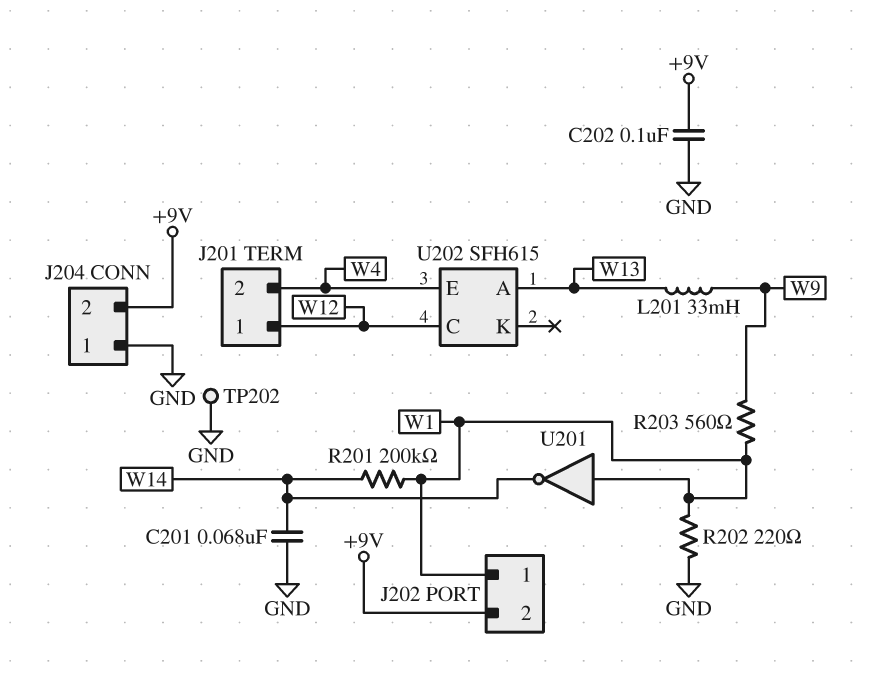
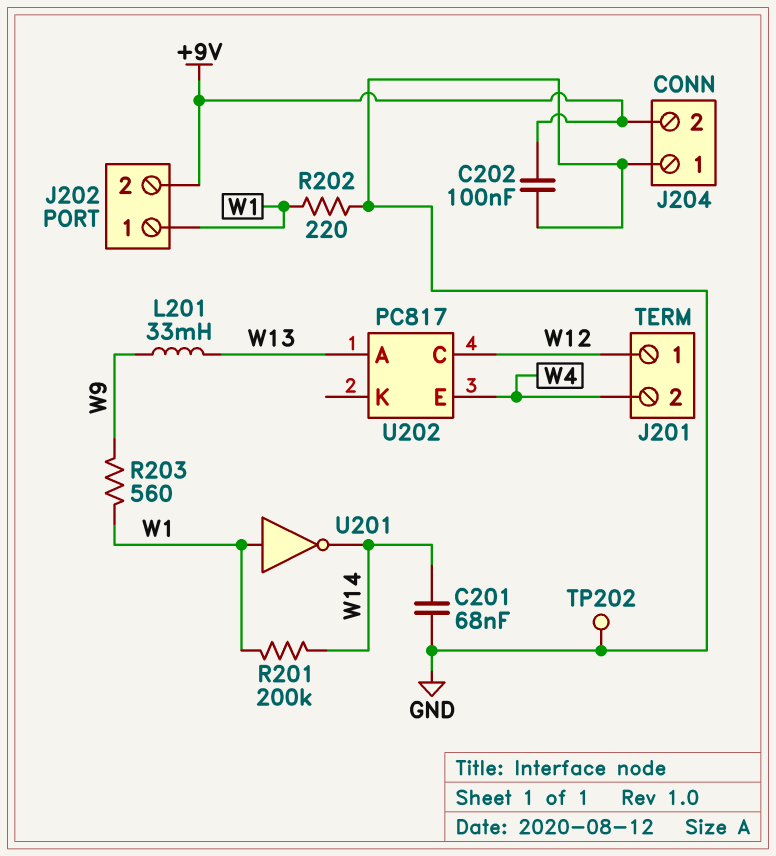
U202: SFH615 -> PC817

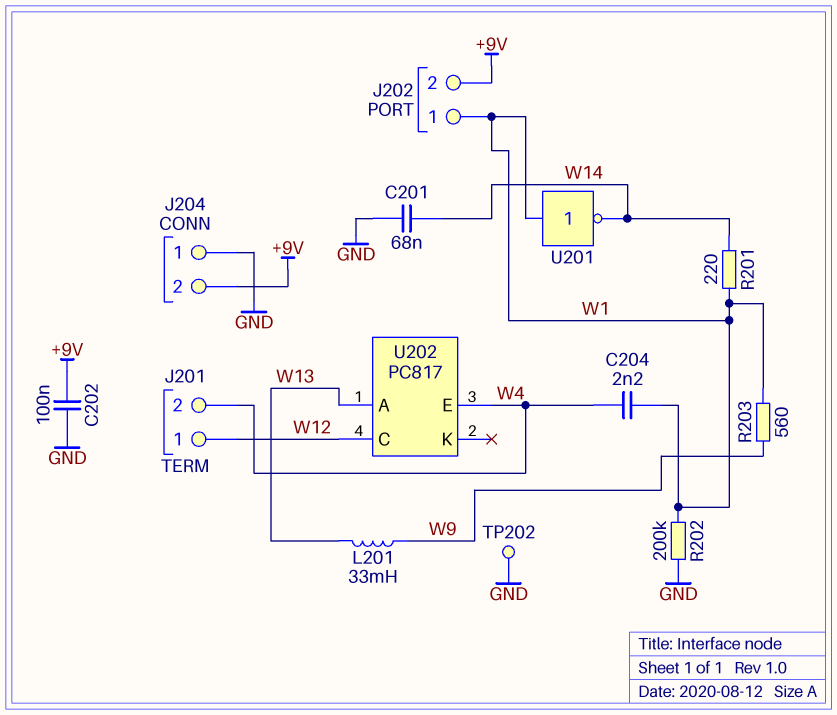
C204: none -> 2.2nF (W1, W4)
R201: 200k (W1, W14) -> 220 (W1, W14)
R202: 220 (GND, W1) -> 200k (GND, W1)

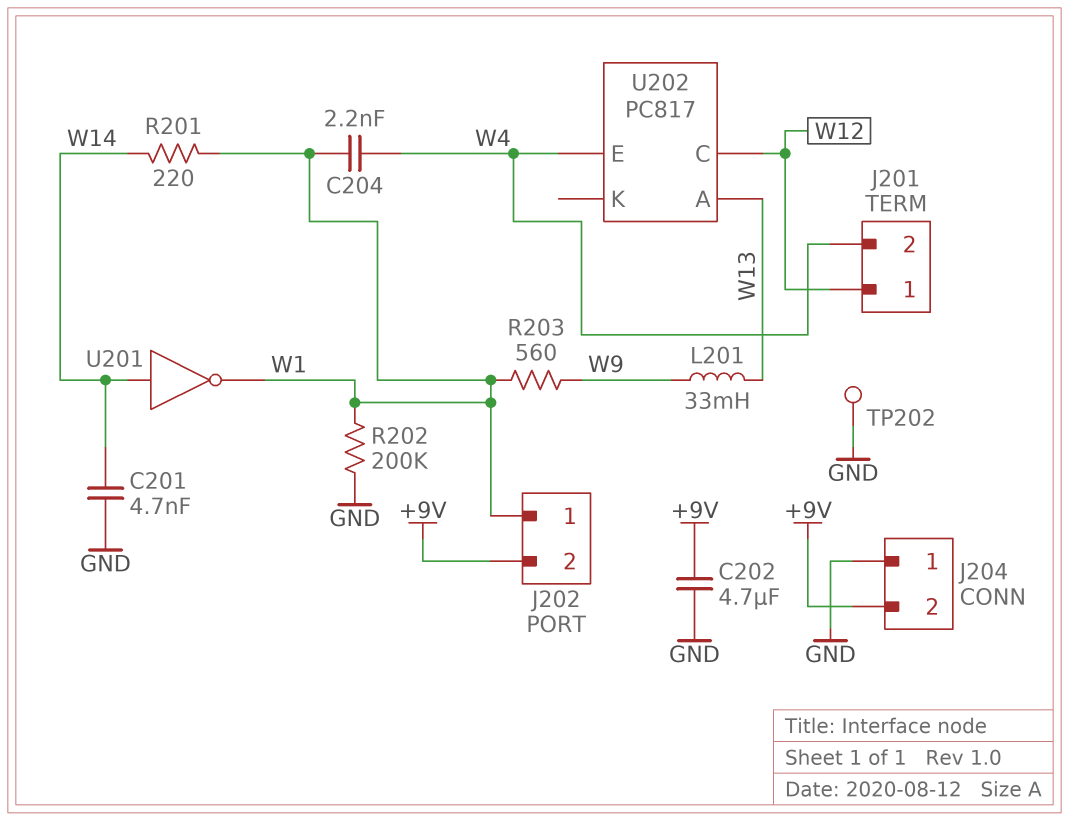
C201: 68nF (GND, W14) -> 4.7nF (GND, W14)
C202: 100nF (+9V, GND) -> 4.7uF (+9V, GND)
U201: NOT (in W1, out W14) -> NOT (in W14, out W1)

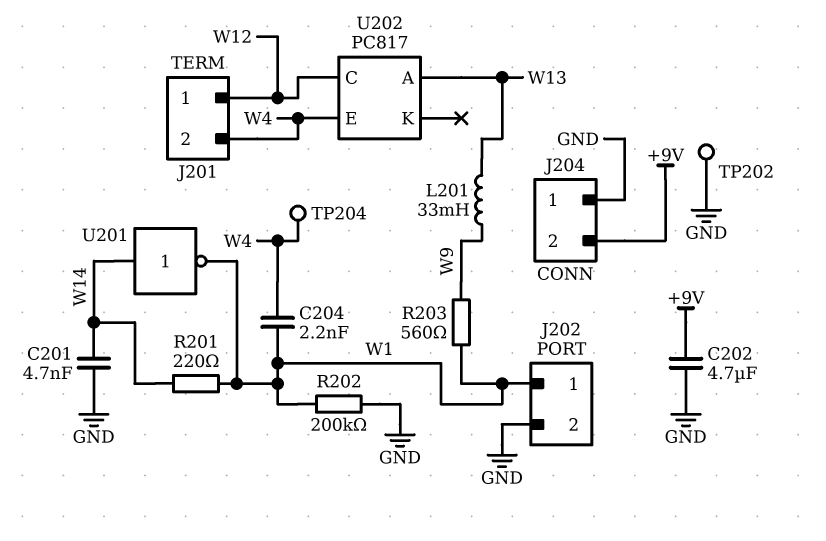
J202 pin 2: +9V -> GND
TP204: none -> test point (W4)

